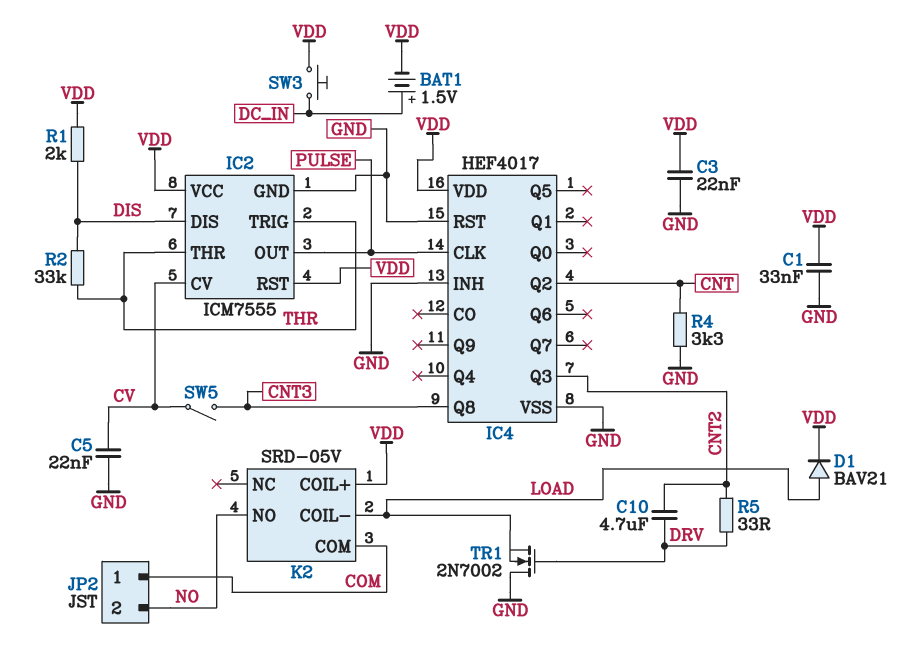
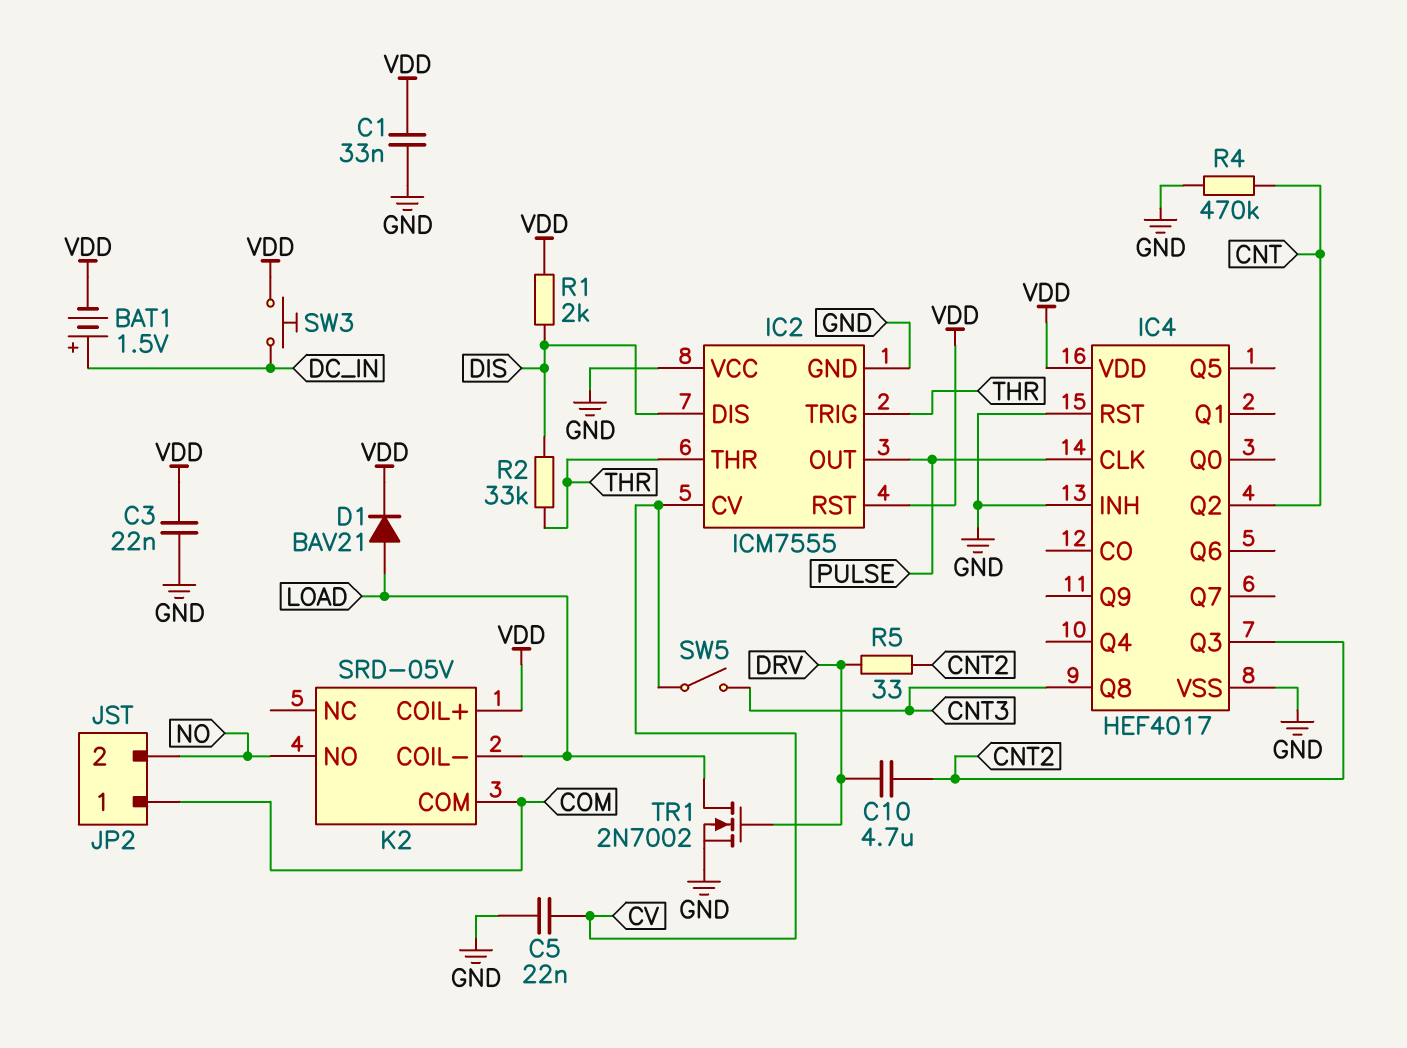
IC2 pin VCC: VDD -> GND
R4: 3.3k (CNT, GND) -> 470k (CNT, GND)
TR1: NMOS 2N7002 (G DRV, D GND, S LOAD) -> NMOS 2N7002 (G DRV, D LOAD, S GND)

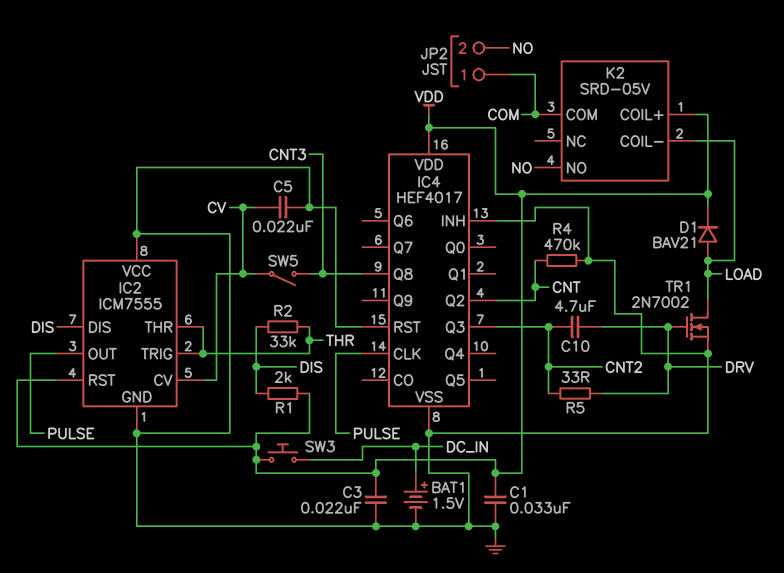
BAT1: 1.5V (plus DC_IN, minus VDD) -> 1.5V (plus DC_IN, minus GND)

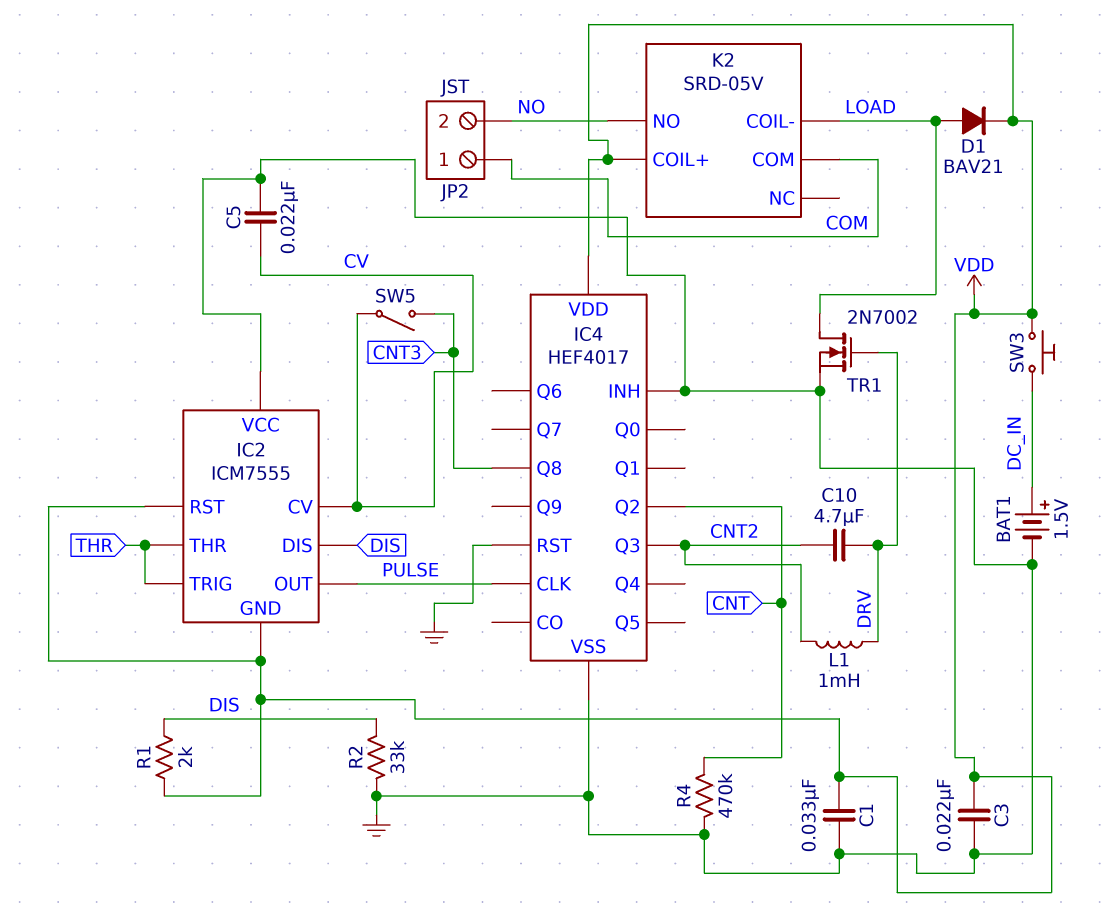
IC2 pin GND: GND -> VDD
L1: none -> 1mH (CNT2, DRV)
R2: 33k (DIS, THR) -> 33k (DIS, GND)
R5: 33 (CNT2, DRV) -> none

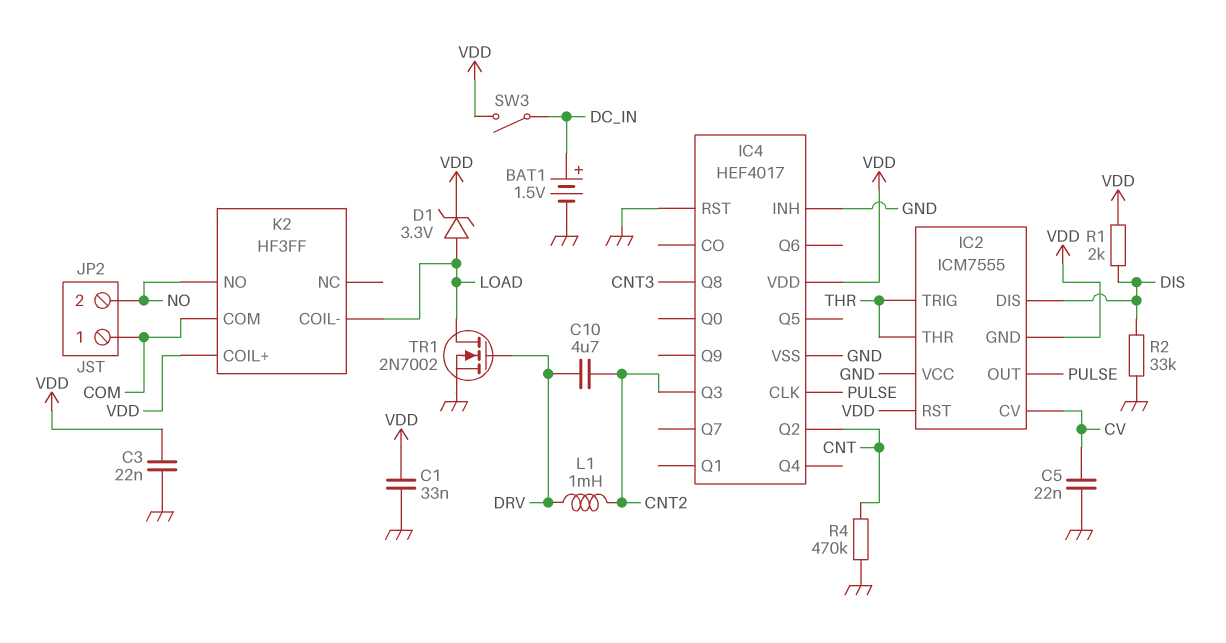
D1: diode BAV21 (A LOAD, K VDD) -> zener 3.3V (A LOAD, K VDD)
K2: SRD-05V -> HF3FF
SW3: button (DC_IN, VDD) -> switch (DC_IN, VDD)
SW5: switch (CNT3, CV) -> none

